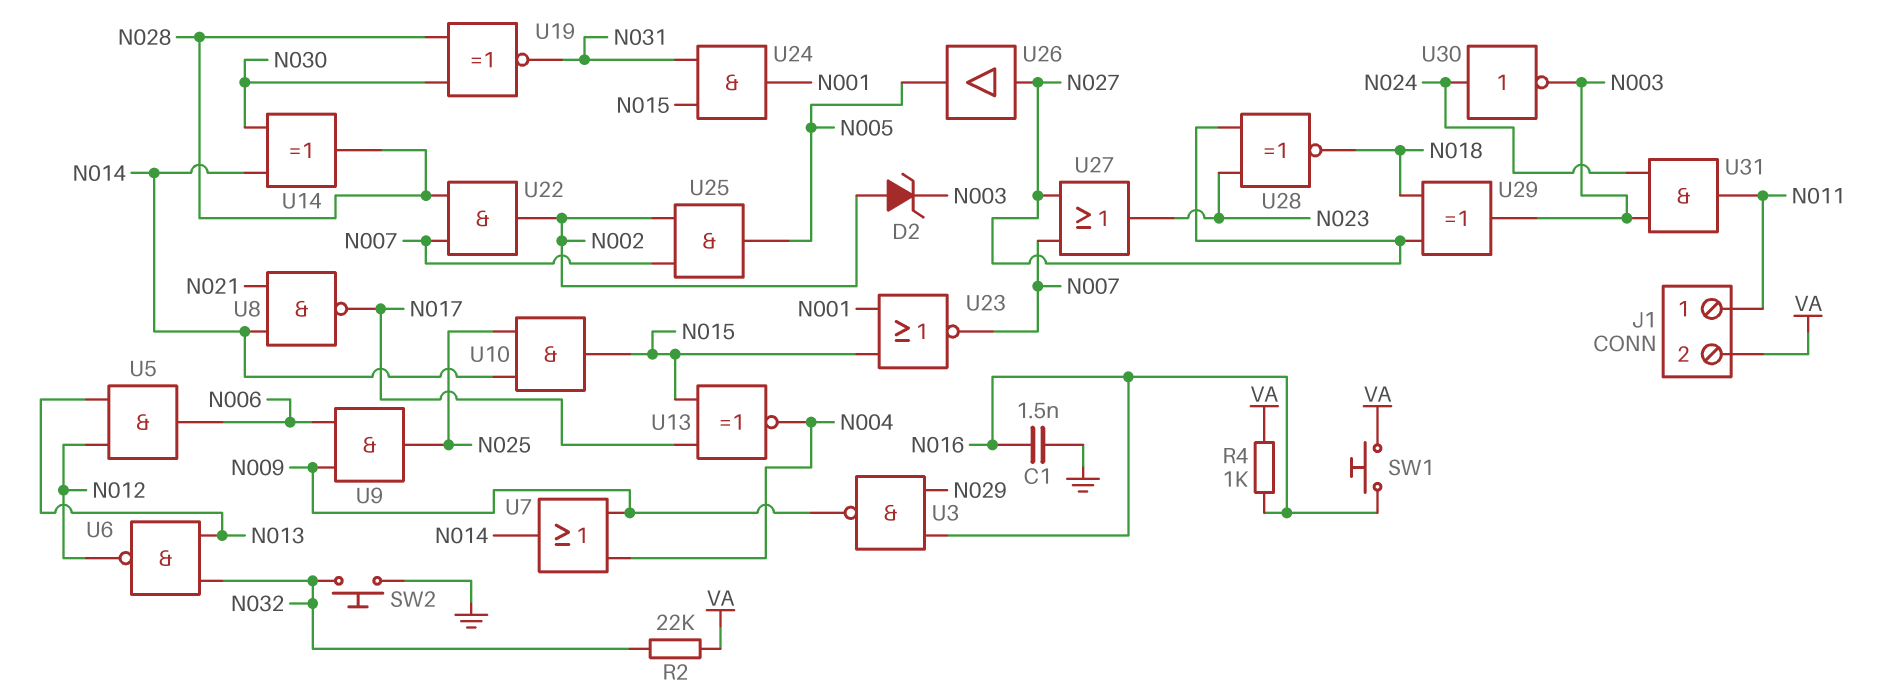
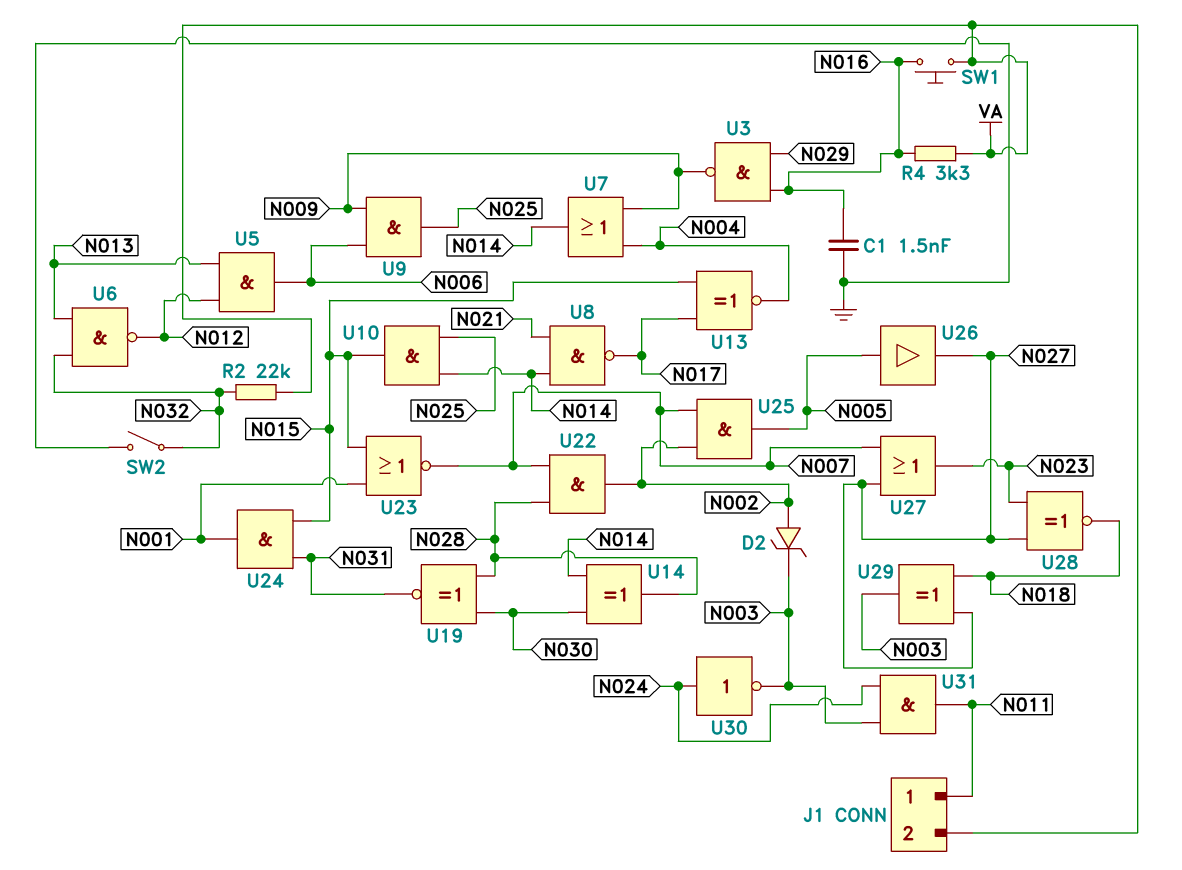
R4: 1k (N016, VA) -> 3.3k (N016, VA)
SW2: button (GND, N032) -> switch (GND, N032)
U26: buffer (in N027, out N005) -> buffer (in N005, out N027)

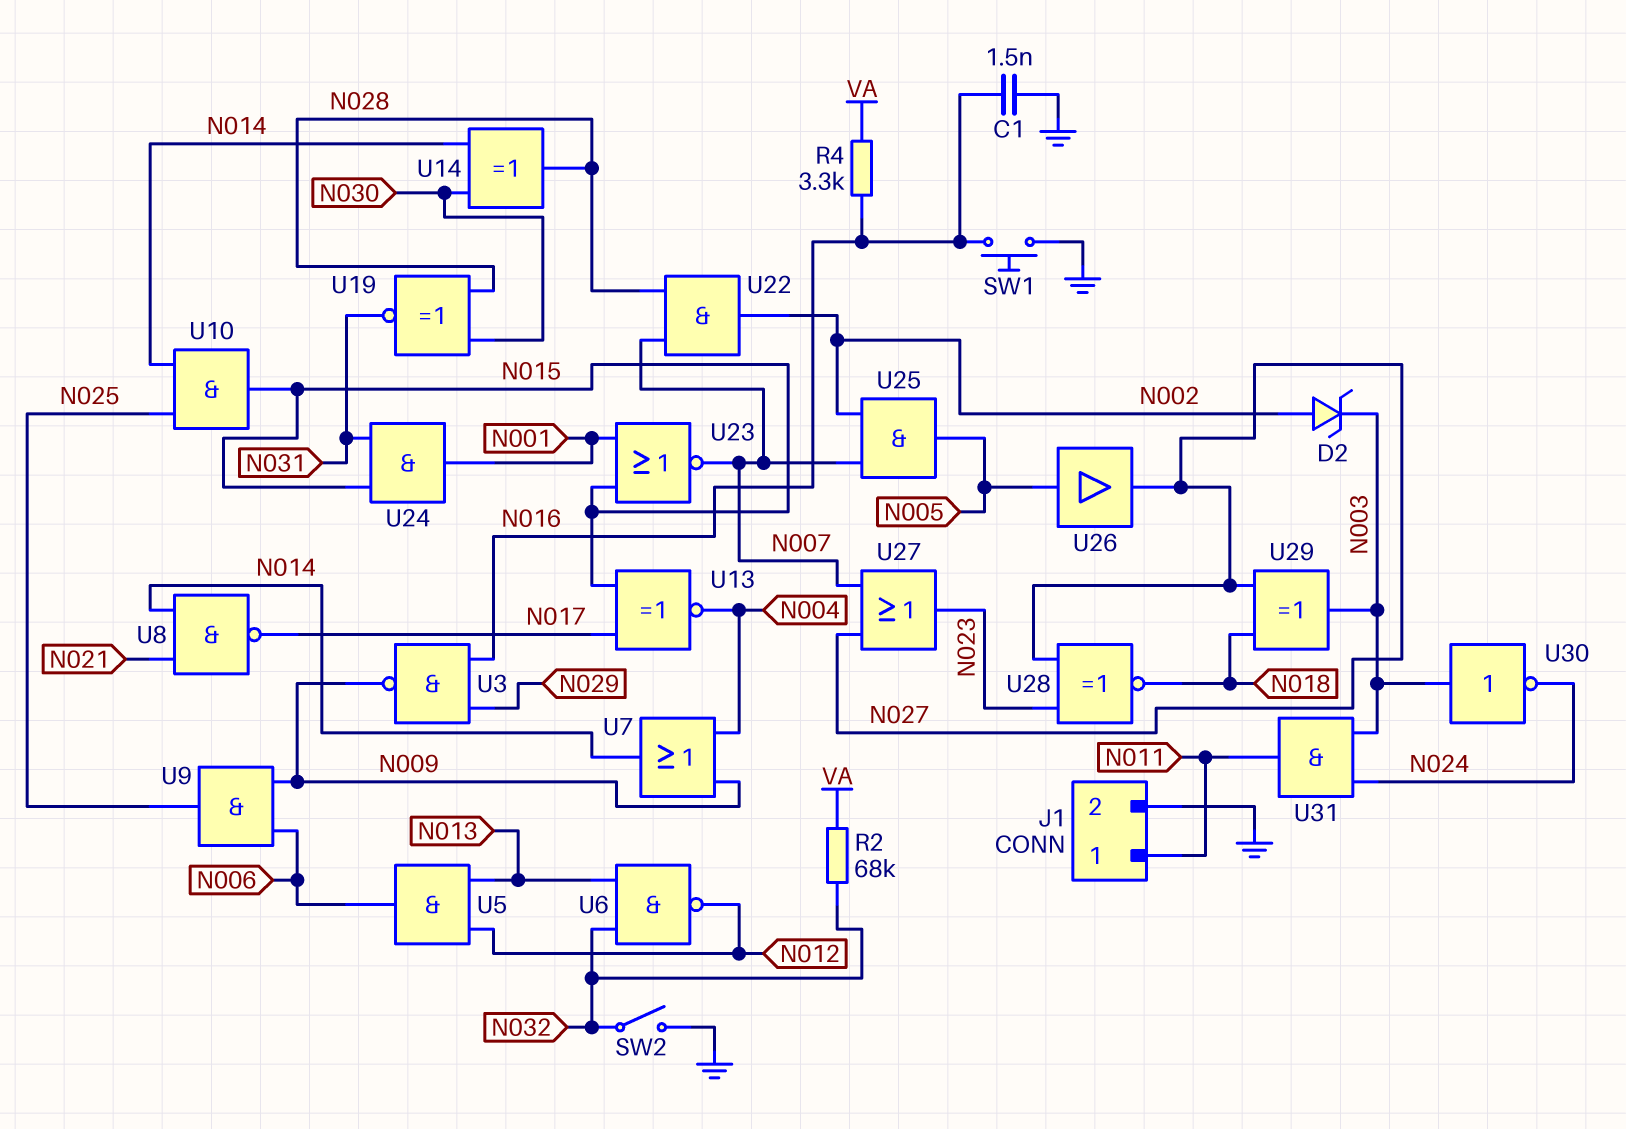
J1 pin 2: VA -> GND
R2: 22k (N032, VA) -> 68k (N032, VA)
SW1: button (N016, VA) -> button (GND, N016)
U30: NOT (in N024, out N003) -> NOT (in N003, out N024)

